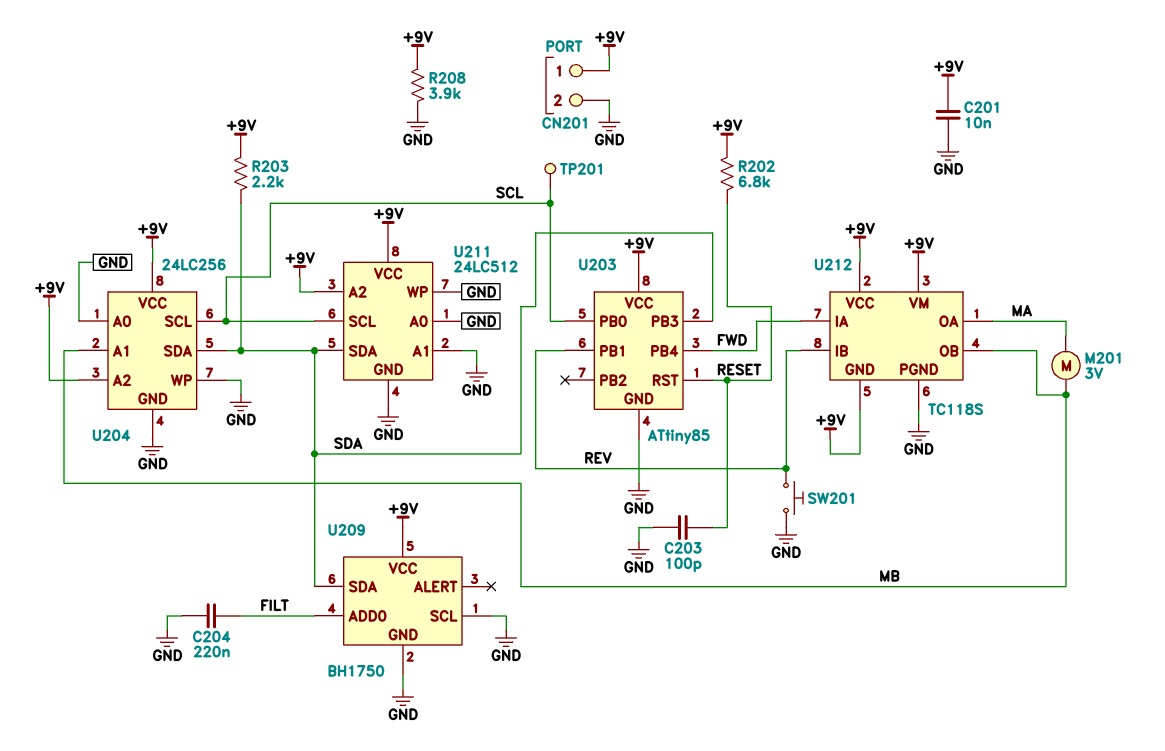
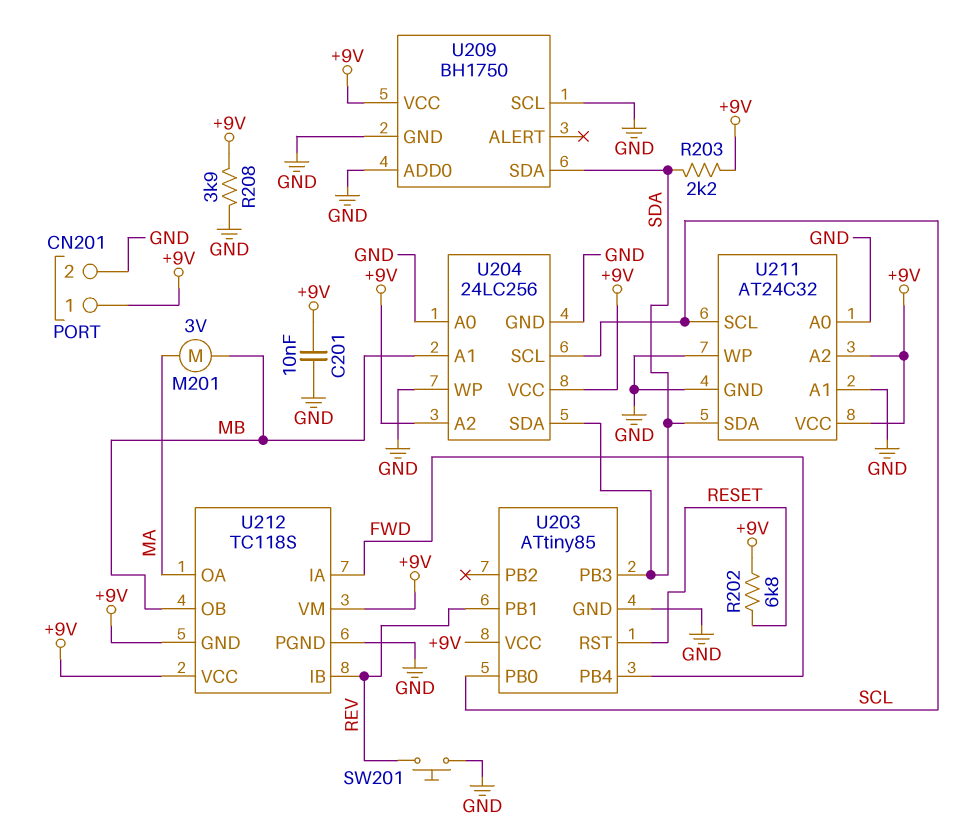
C203: 100pF (GND, RESET) -> none
C204: 220nF (FILT, GND) -> none
TP201: test point (SCL) -> none
U209 pin ADD0: FILT -> GND
U211: 24LC512 -> AT24C32

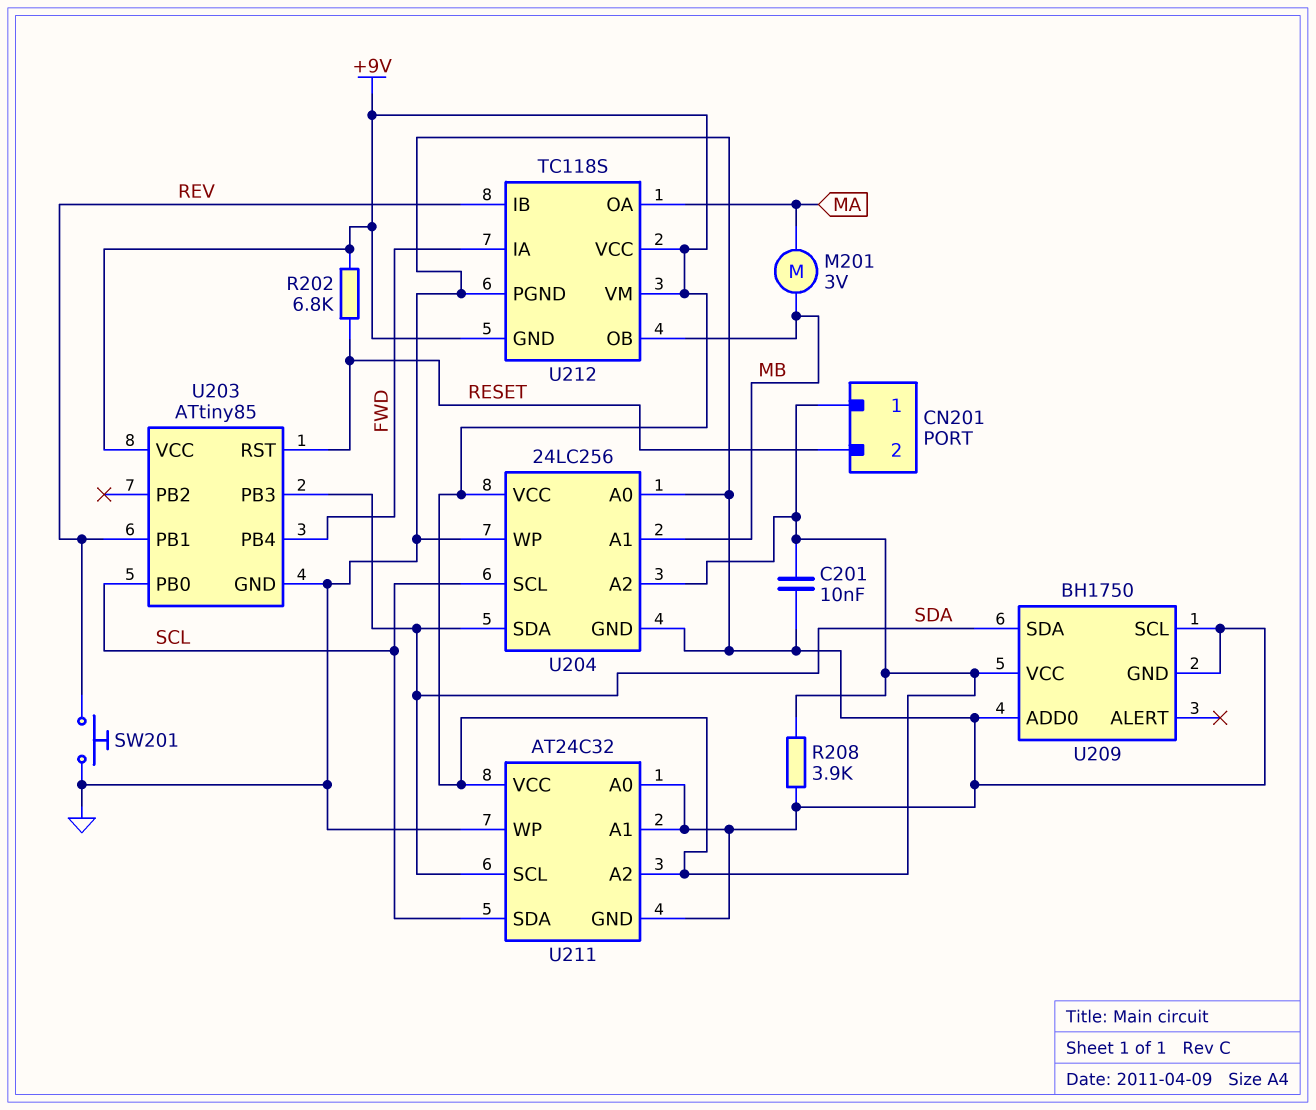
CN201 pin 2: GND -> RESET
R203: 2.2k (+9V, SDA) -> none
U211 pin SCL: SCL -> SDA
U211 pin SDA: SDA -> SCL

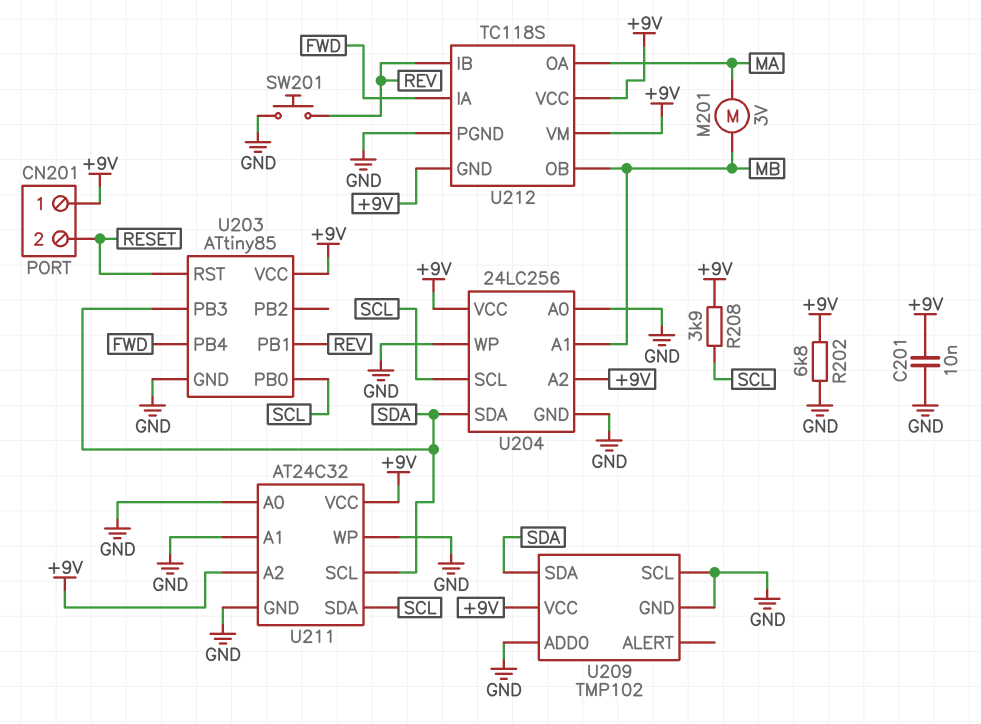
R202: 6.8k (+9V, RESET) -> 6.8k (+9V, GND)
R208: 3.9k (+9V, GND) -> 3.9k (+9V, SCL)
U209: BH1750 -> TMP102

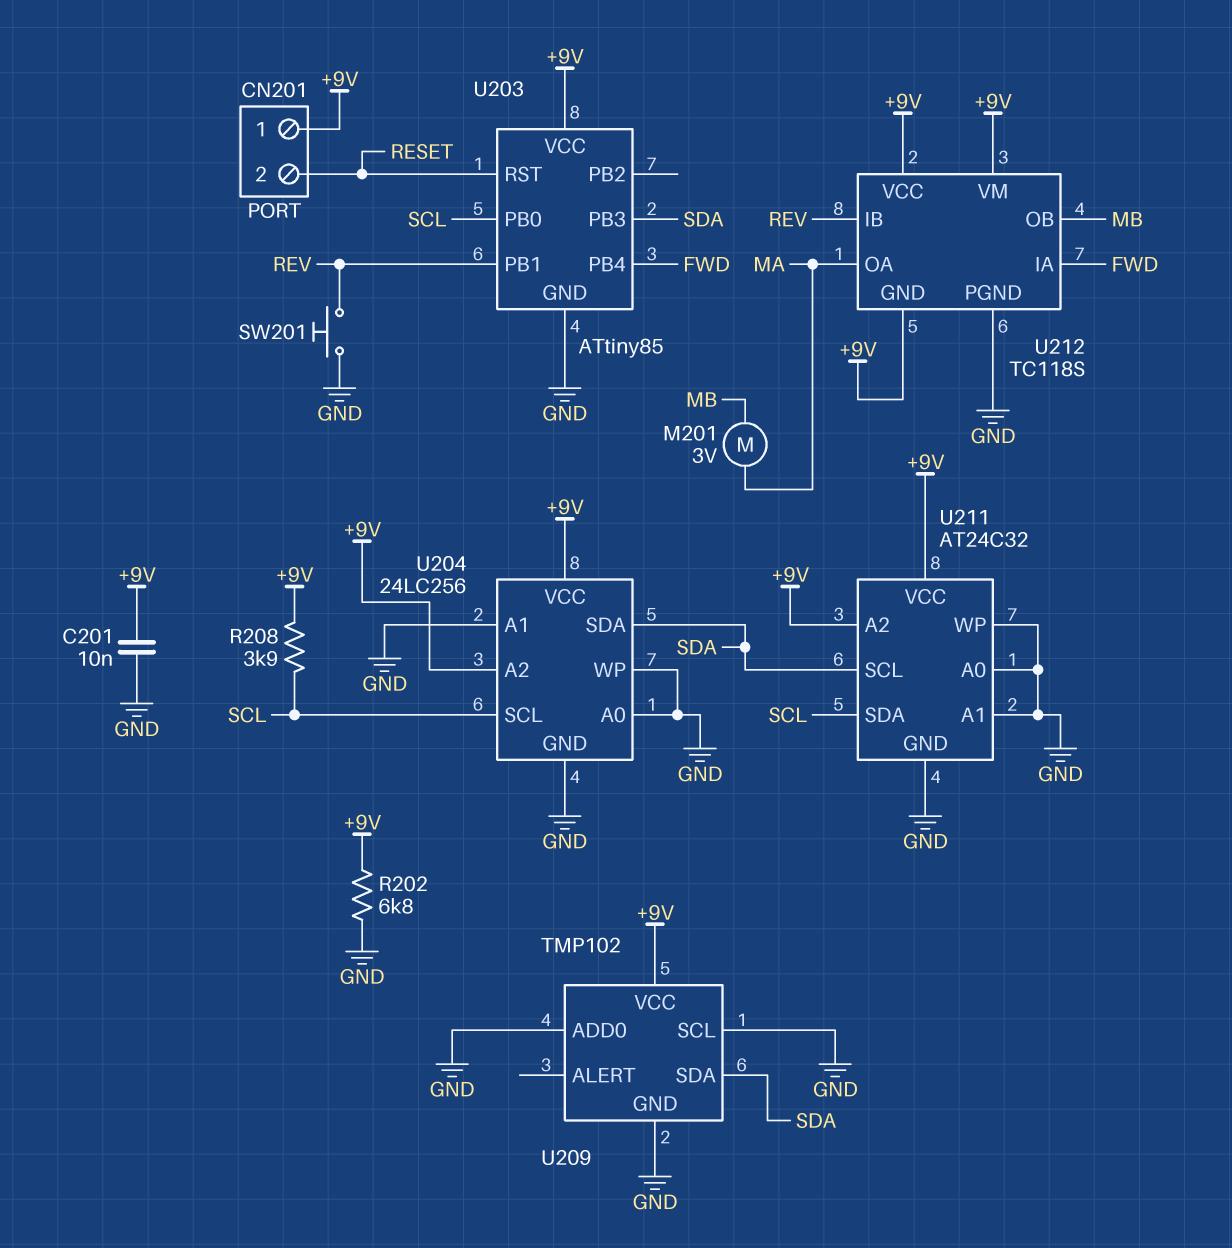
U204 pin A1: MB -> GND

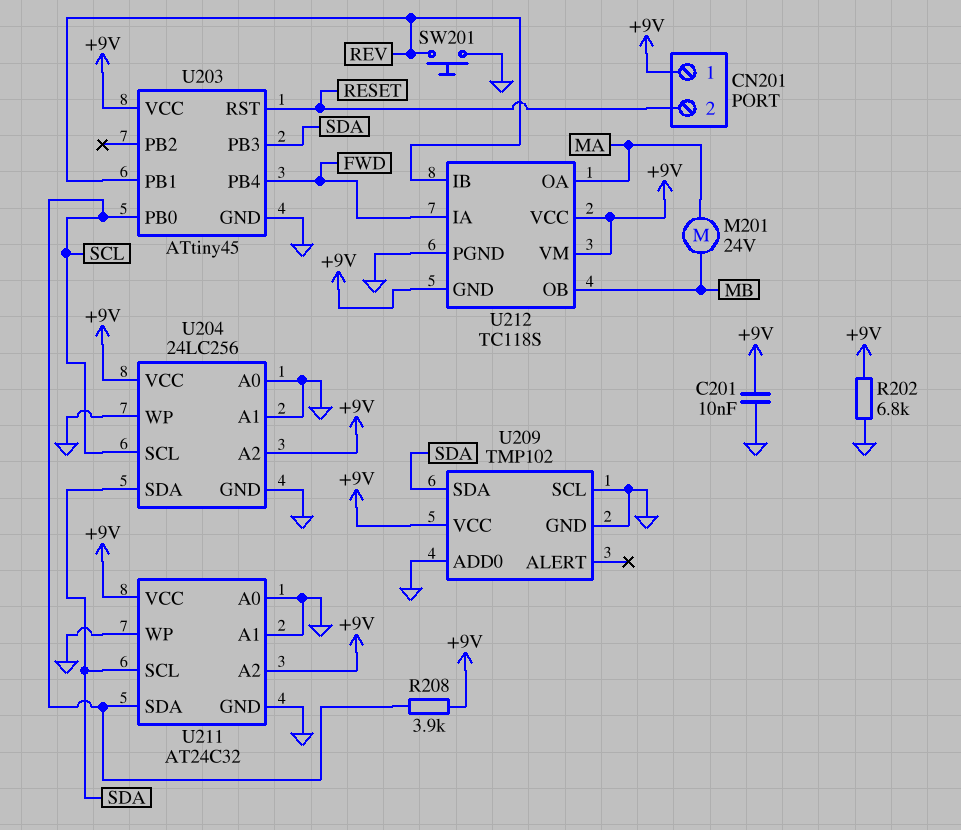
M201: motor 3V (MA, MB) -> motor 24V (MA, MB)
U203: ATtiny85 -> ATtiny45

